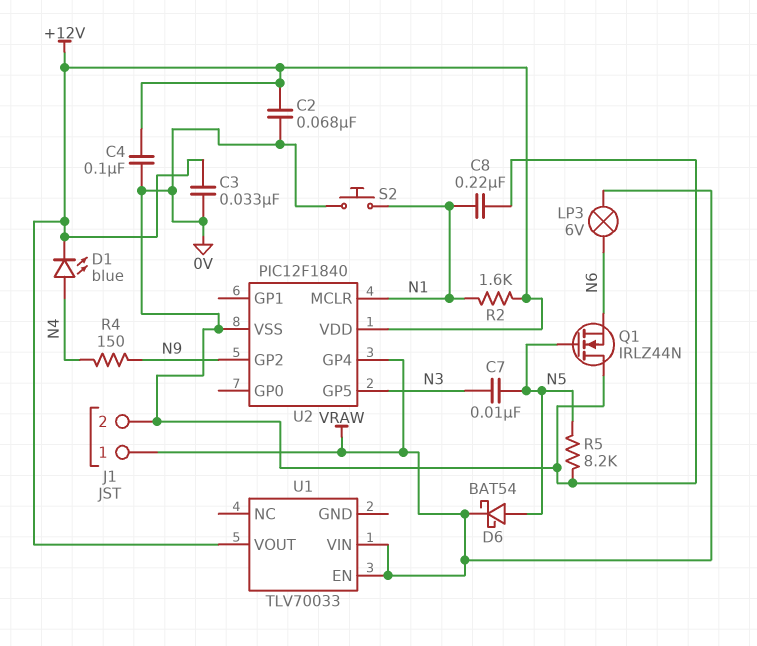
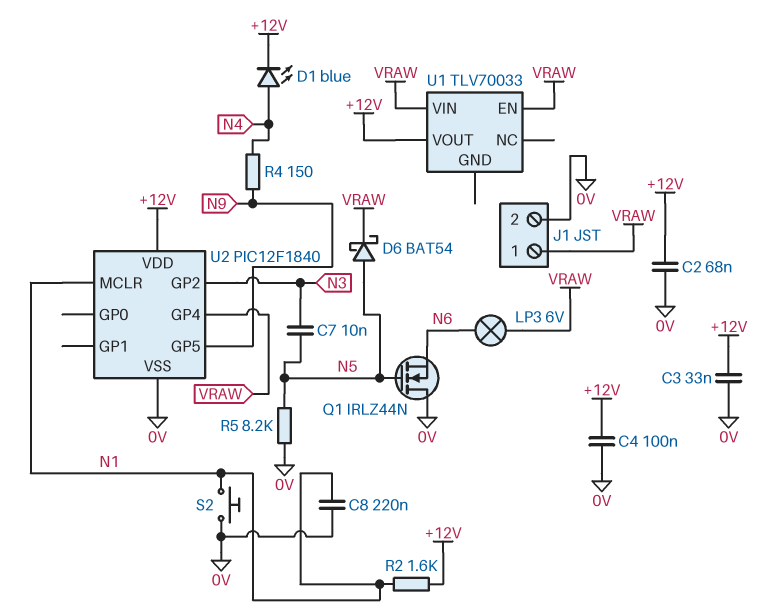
U2 pin GP2: N9 -> N3
U2 pin GP5: N3 -> N9

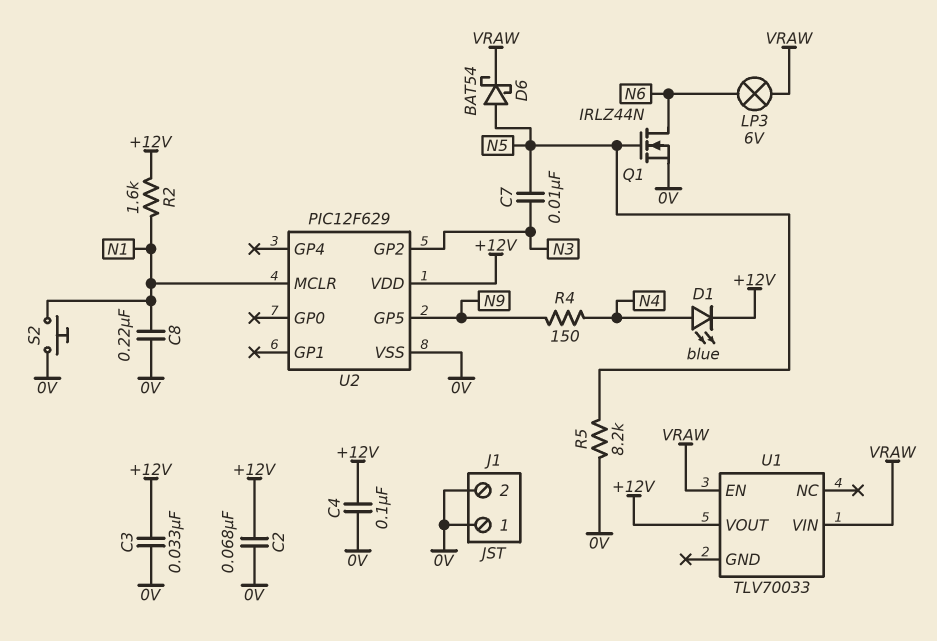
J1 pin 1: VRAW -> 0V
Q1: NMOS IRLZ44N (G N5, D 0V, S N6) -> NMOS IRLZ44N (G N5, D N6, S 0V)
U2: PIC12F1840 -> PIC12F629
U2 pin GP4: VRAW -> none

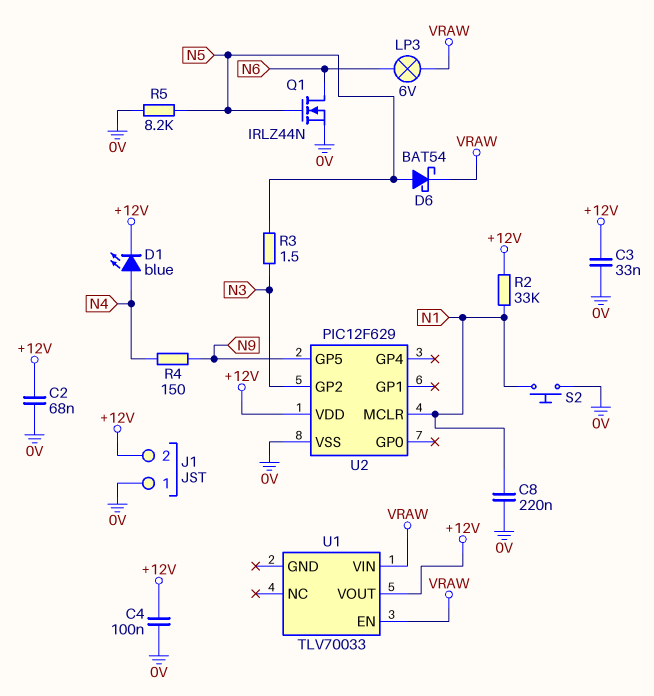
C7: 10nF (N3, N5) -> none
J1 pin 2: 0V -> +12V
R2: 1.6k (+12V, N1) -> 33k (+12V, N1)
R3: none -> 1.5 (N3, N5)

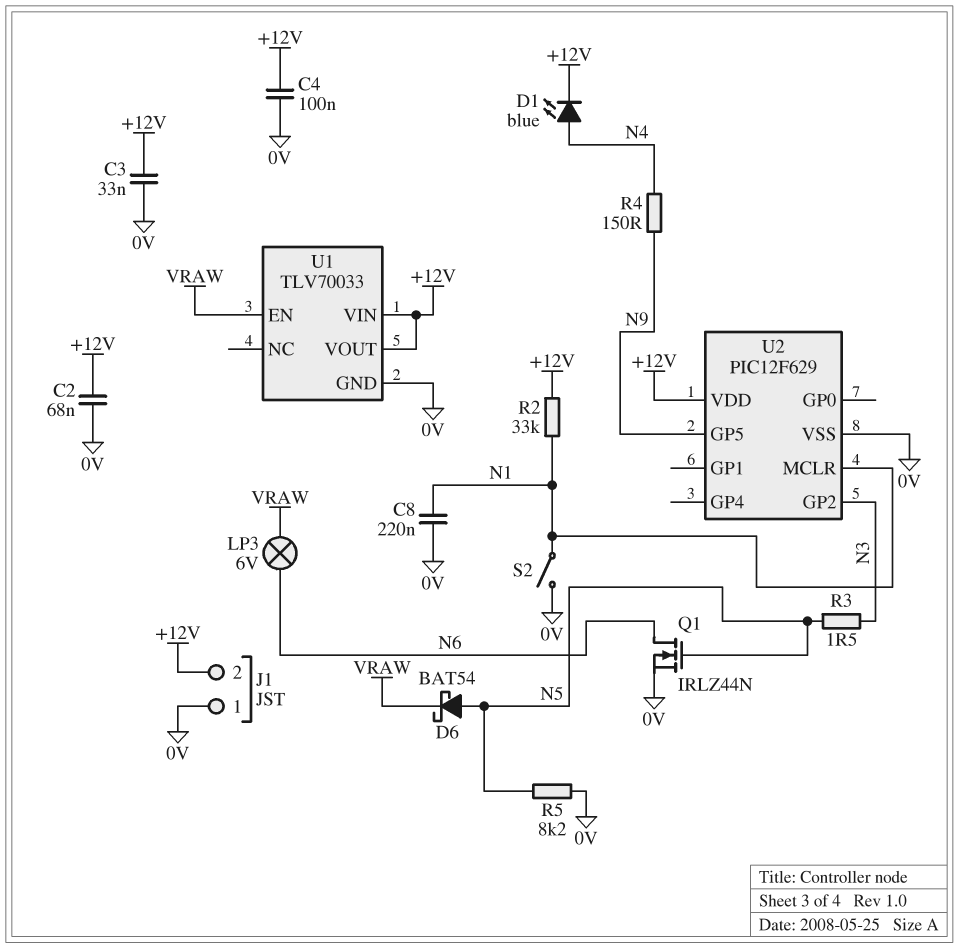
S2: button (0V, N1) -> switch (0V, N1)
U1 pin GND: none -> 0V
U1 pin VIN: VRAW -> +12V

